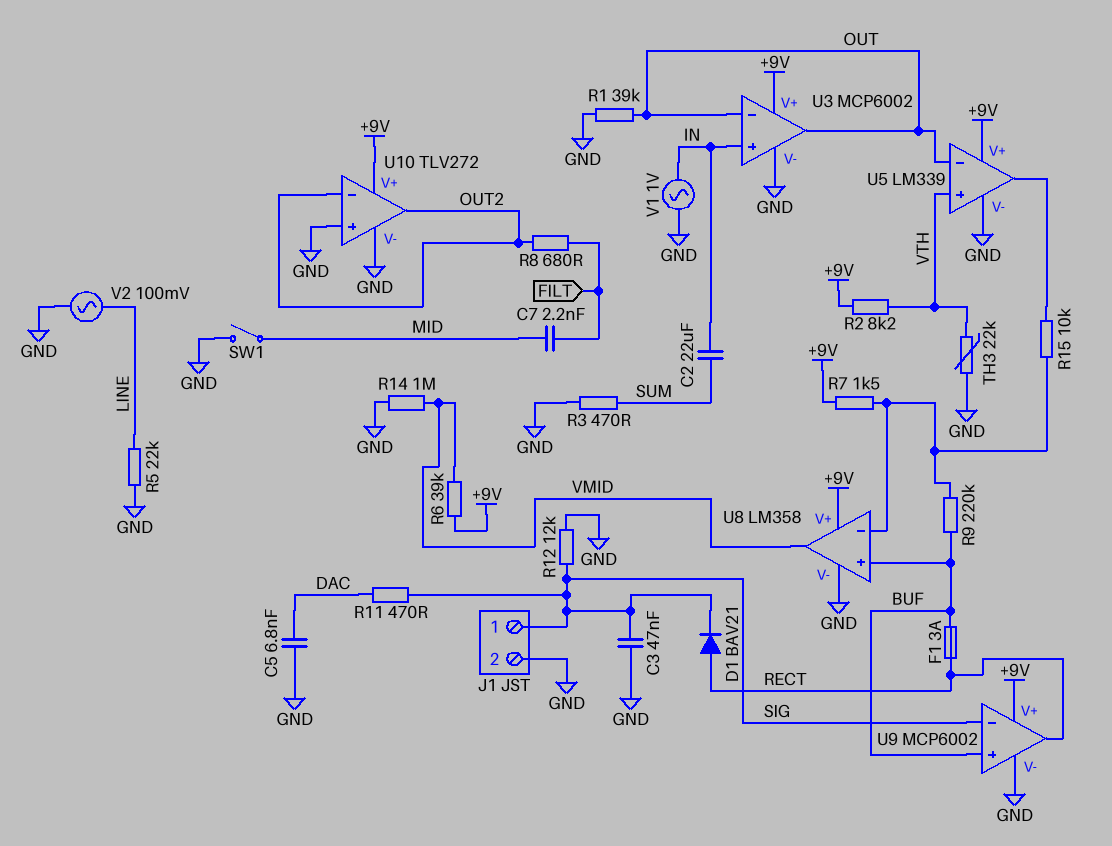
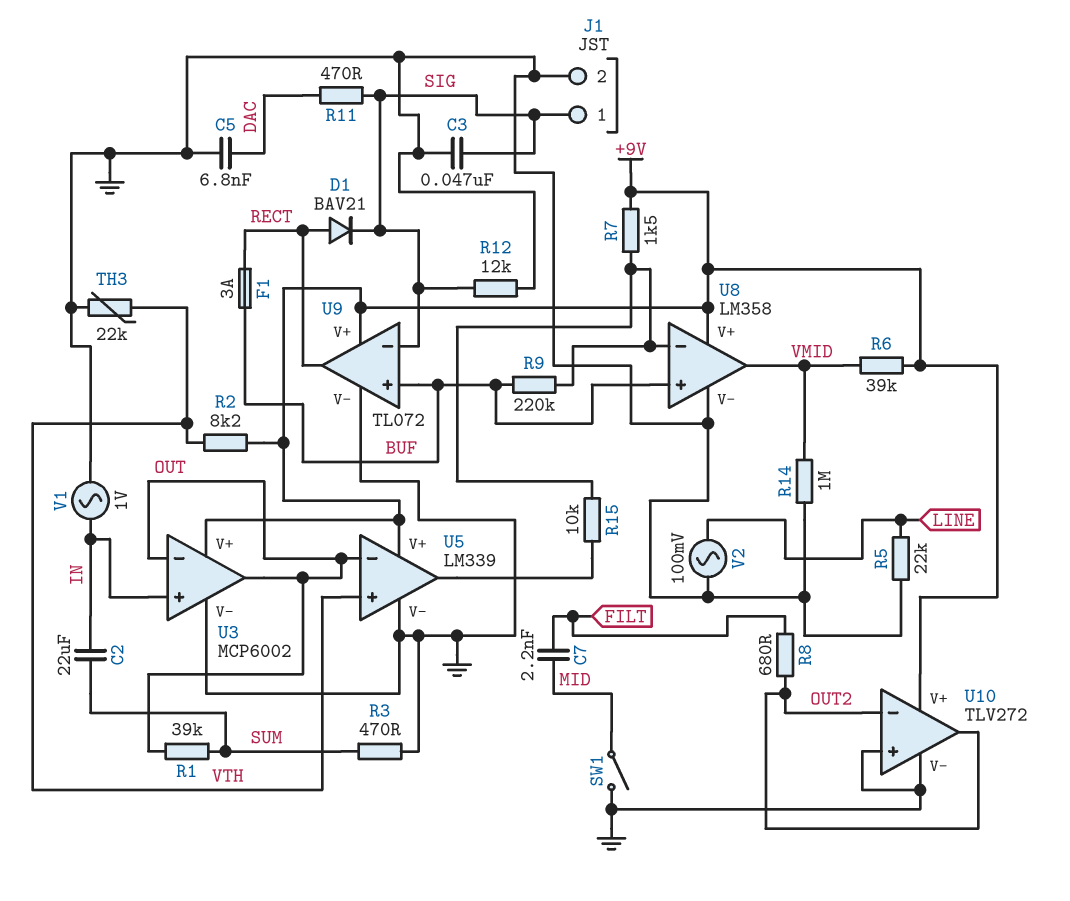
R1: 39k (GND, OUT) -> 39k (OUT, SUM)
U9: MCP6002 -> TL072

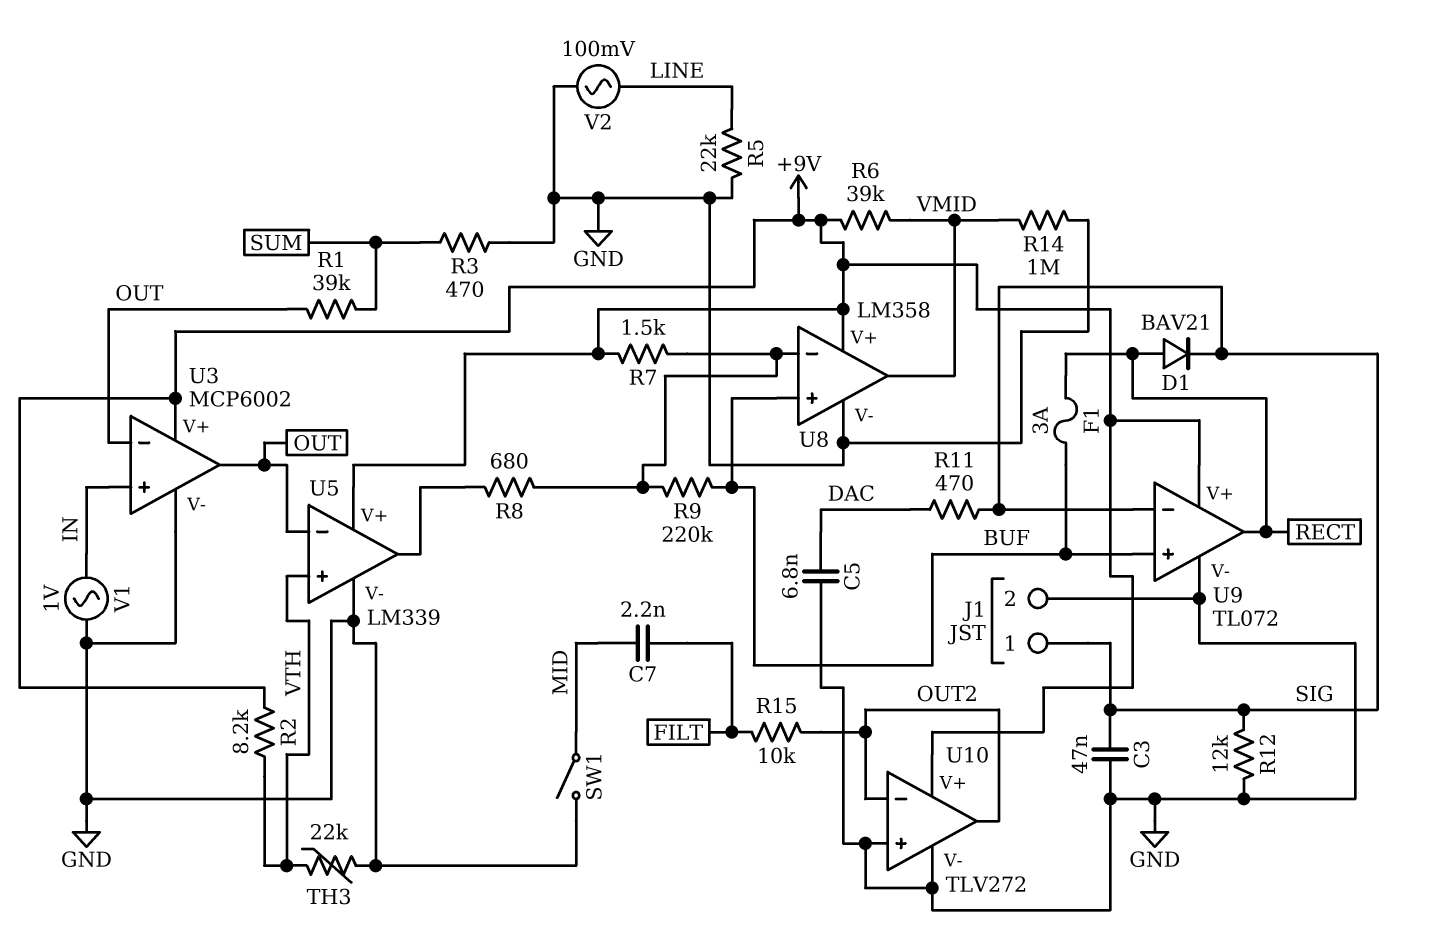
C2: 22uF (IN, SUM) -> none
R8: 680 (FILT, OUT2) -> 680 (U5/out, U8/in-)
R15: 10k (U5/out, U8/in-) -> 10k (FILT, OUT2)

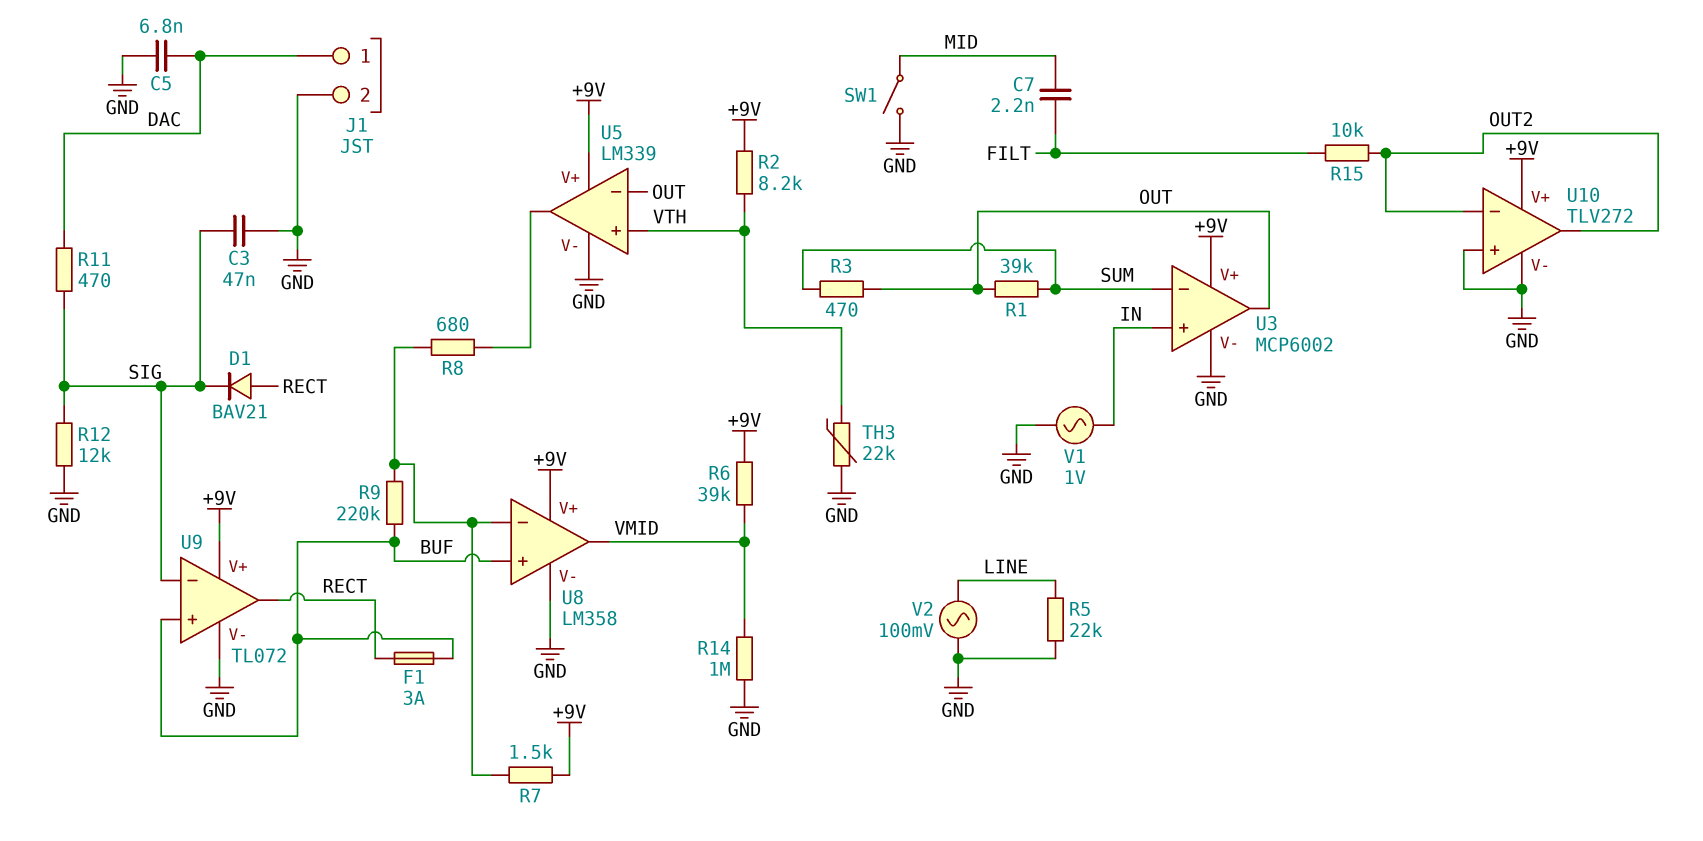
J1 pin 1: SIG -> DAC
R3: 470 (GND, SUM) -> 470 (OUT, SUM)
U3 pin in-: OUT -> SUM

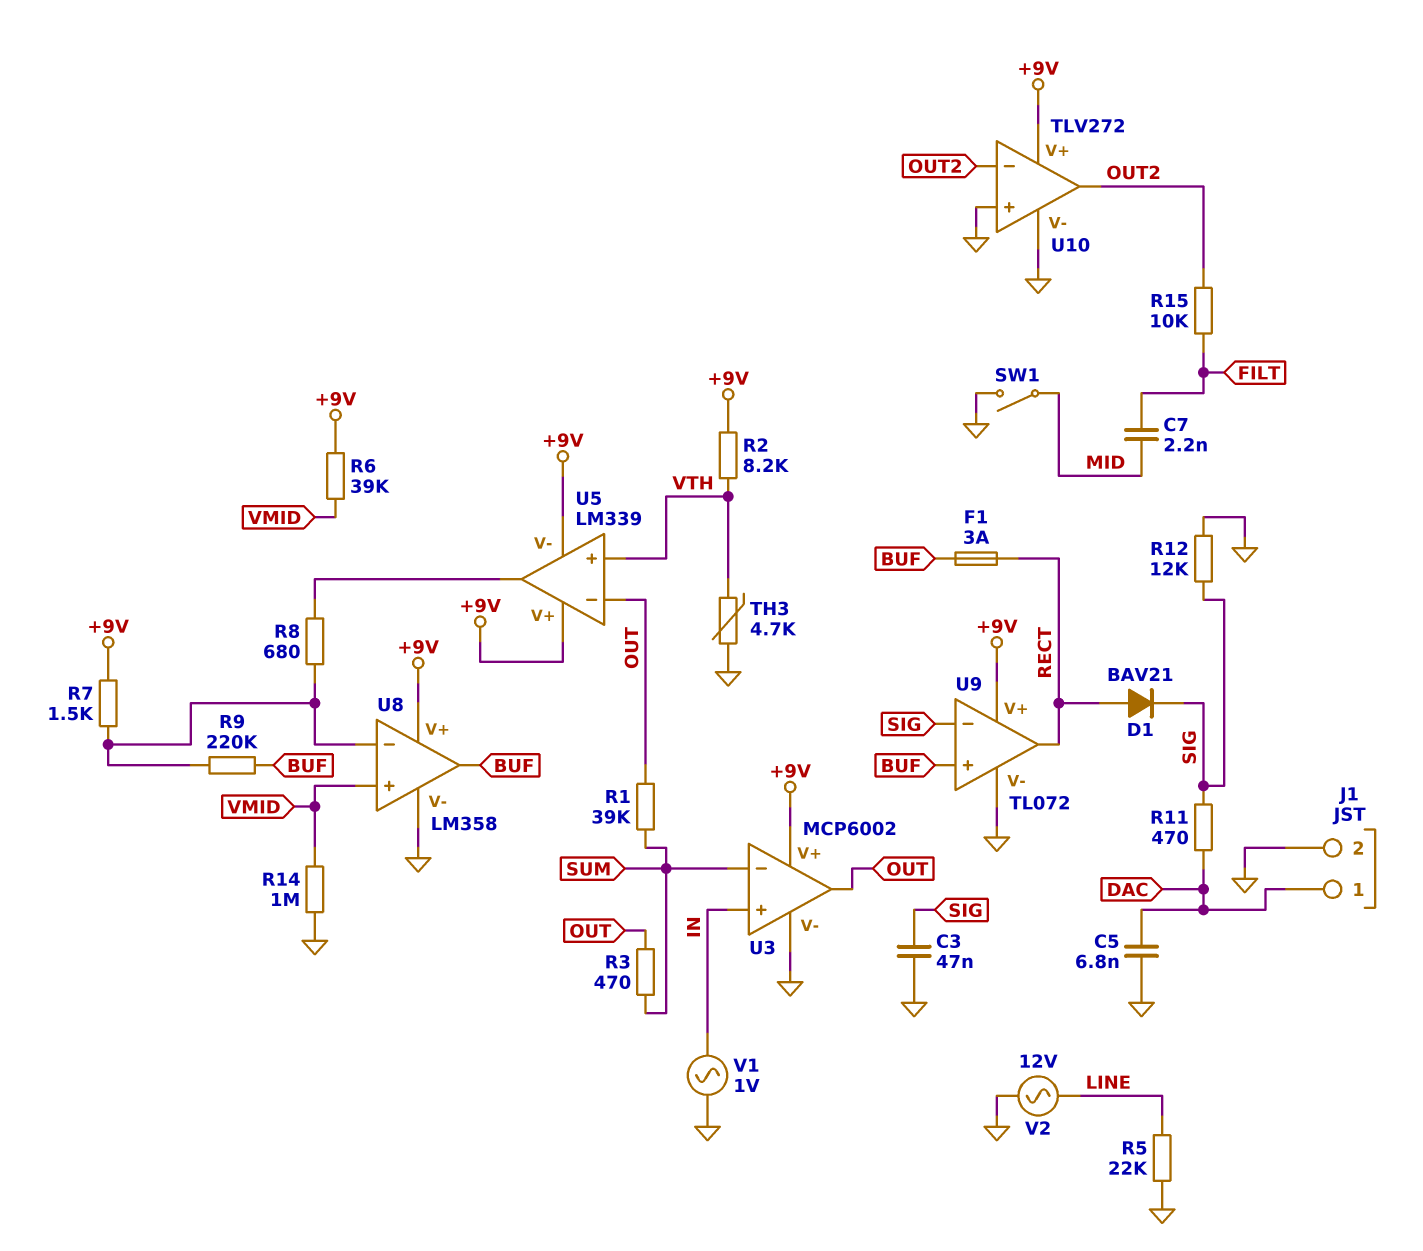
TH3: 22k (GND, VTH) -> 4.7k (GND, VTH)
U5 pin V-: GND -> +9V
U8 pin in+: BUF -> VMID
U8 pin out: VMID -> BUF
V2: AC 100mV (GND, LINE) -> AC 12V (GND, LINE)

